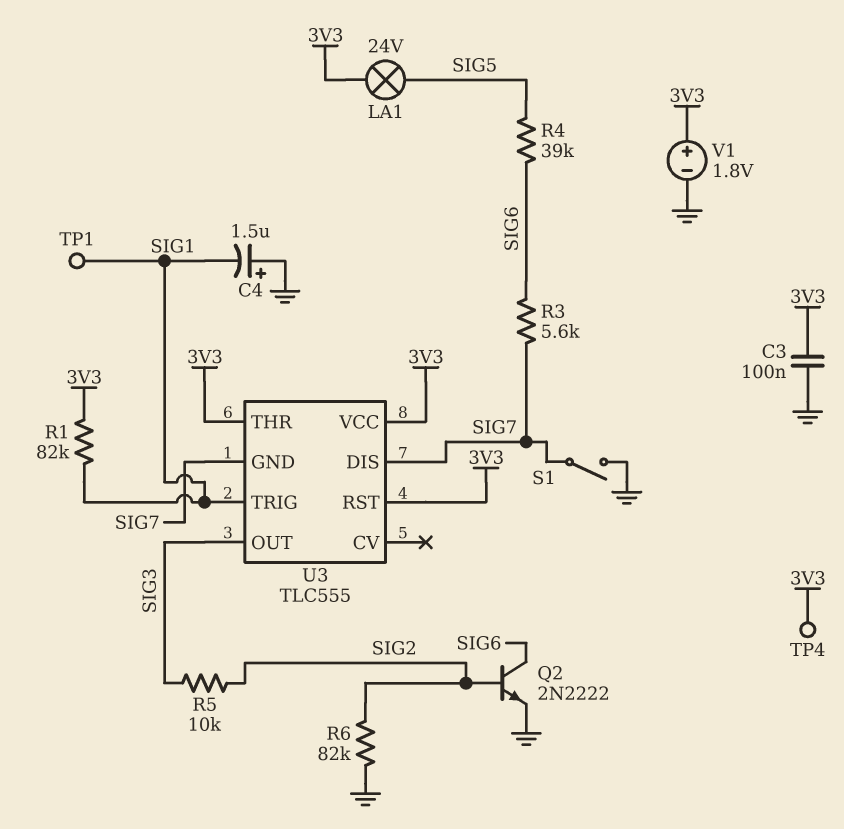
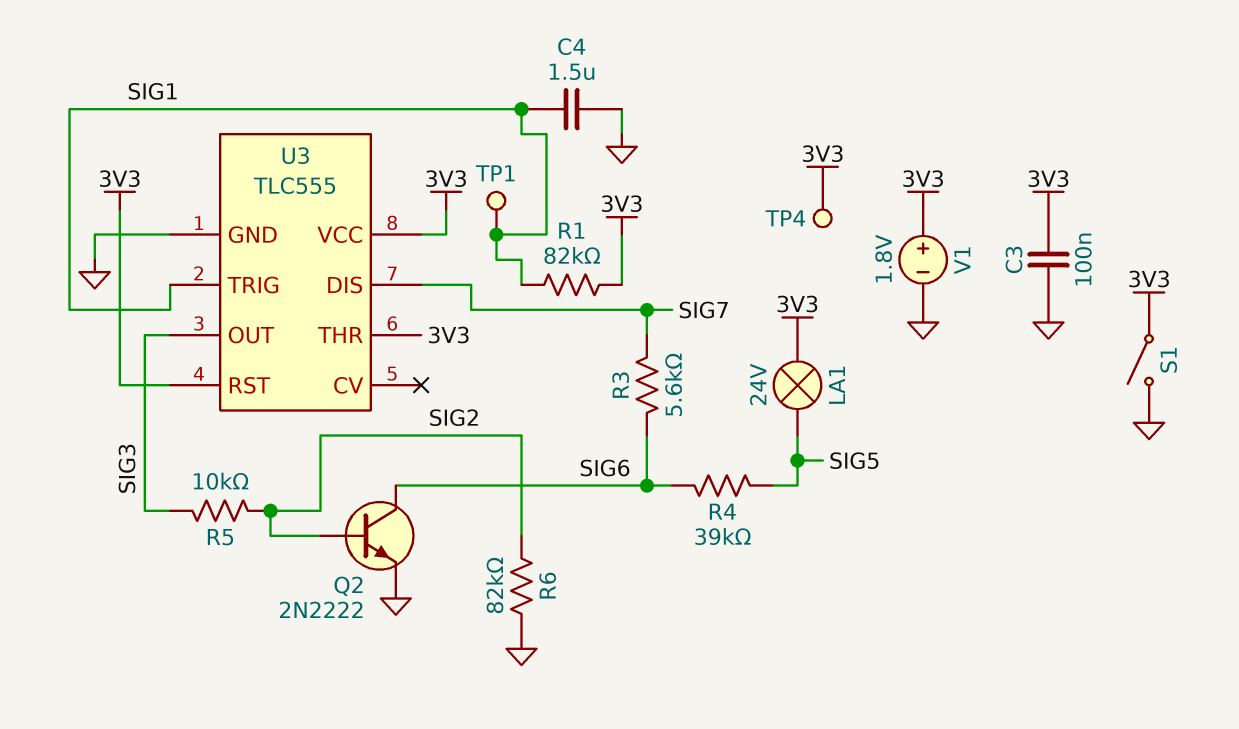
C4: 1.5uF (plus GND, minus SIG1) -> 1.5uF (GND, SIG1)
S1: switch (GND, SIG7) -> switch (3V3, GND)
U3 pin GND: SIG7 -> GND

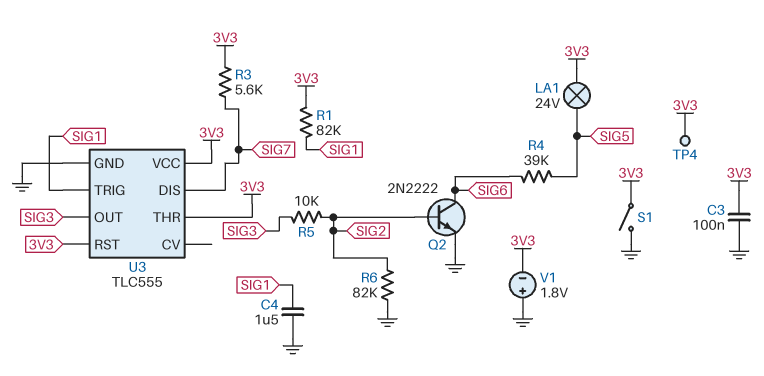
R3: 5.6k (SIG6, SIG7) -> 5.6k (3V3, SIG7)
TP1: test point (SIG1) -> none
V1: 1.8V (plus 3V3, minus GND) -> 1.8V (plus GND, minus 3V3)

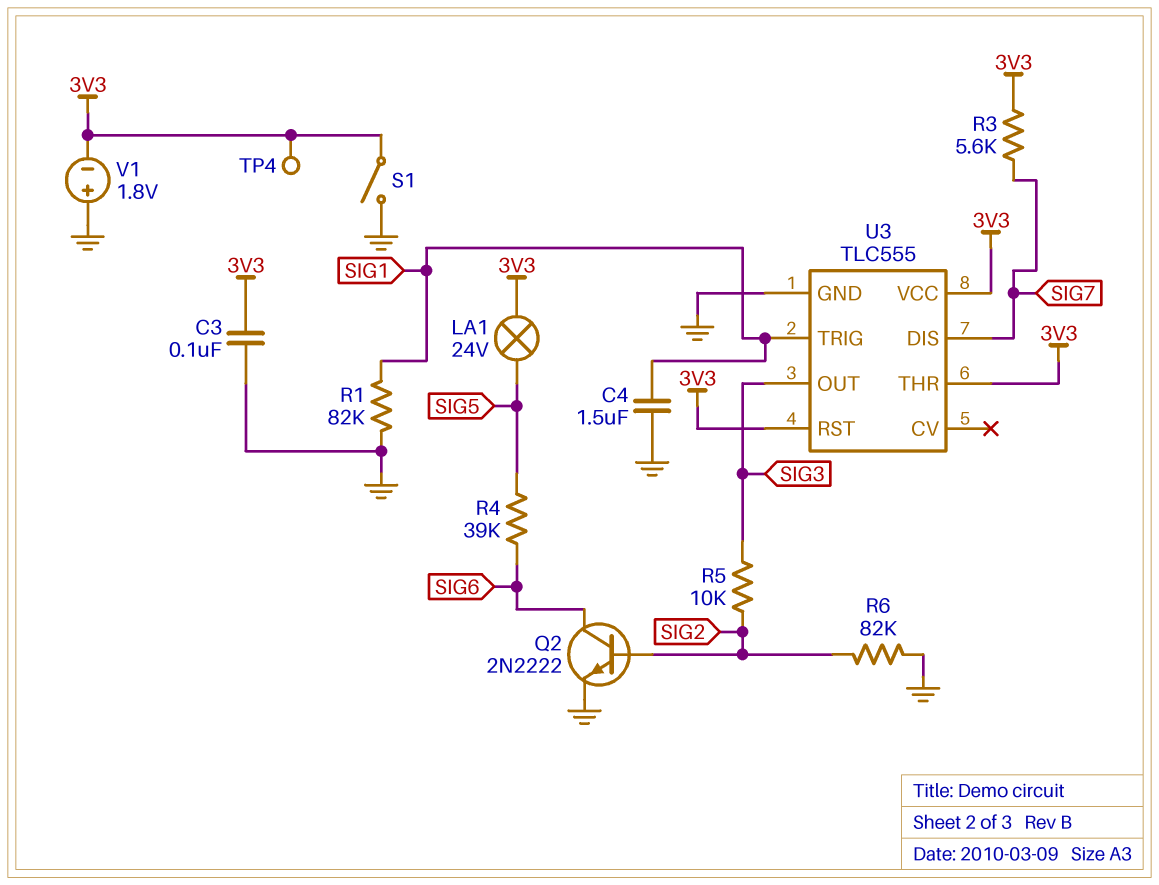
R1: 82k (3V3, SIG1) -> 82k (GND, SIG1)

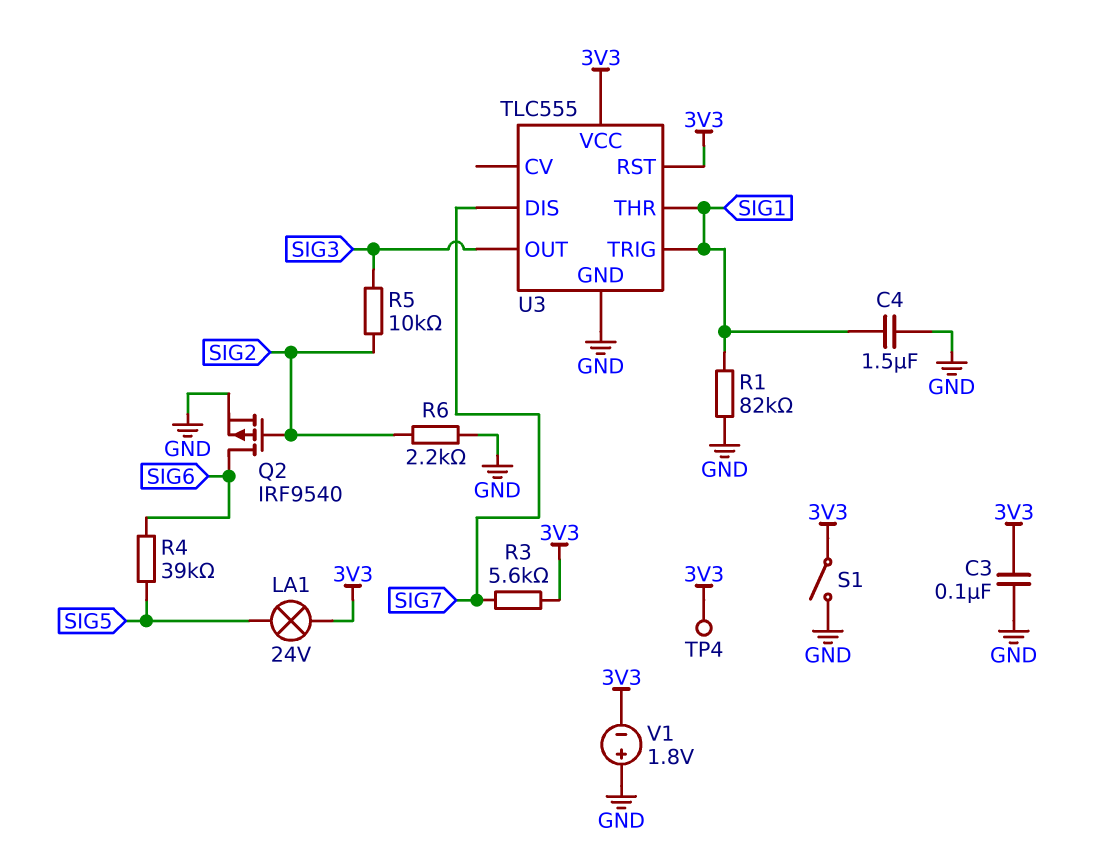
Q2: NPN 2N2222 (B SIG2, C SIG6, E GND) -> PMOS IRF9540 (G SIG2, D SIG6, S GND)
R6: 82k (GND, SIG2) -> 2.2k (GND, SIG2)
U3 pin THR: 3V3 -> SIG1

